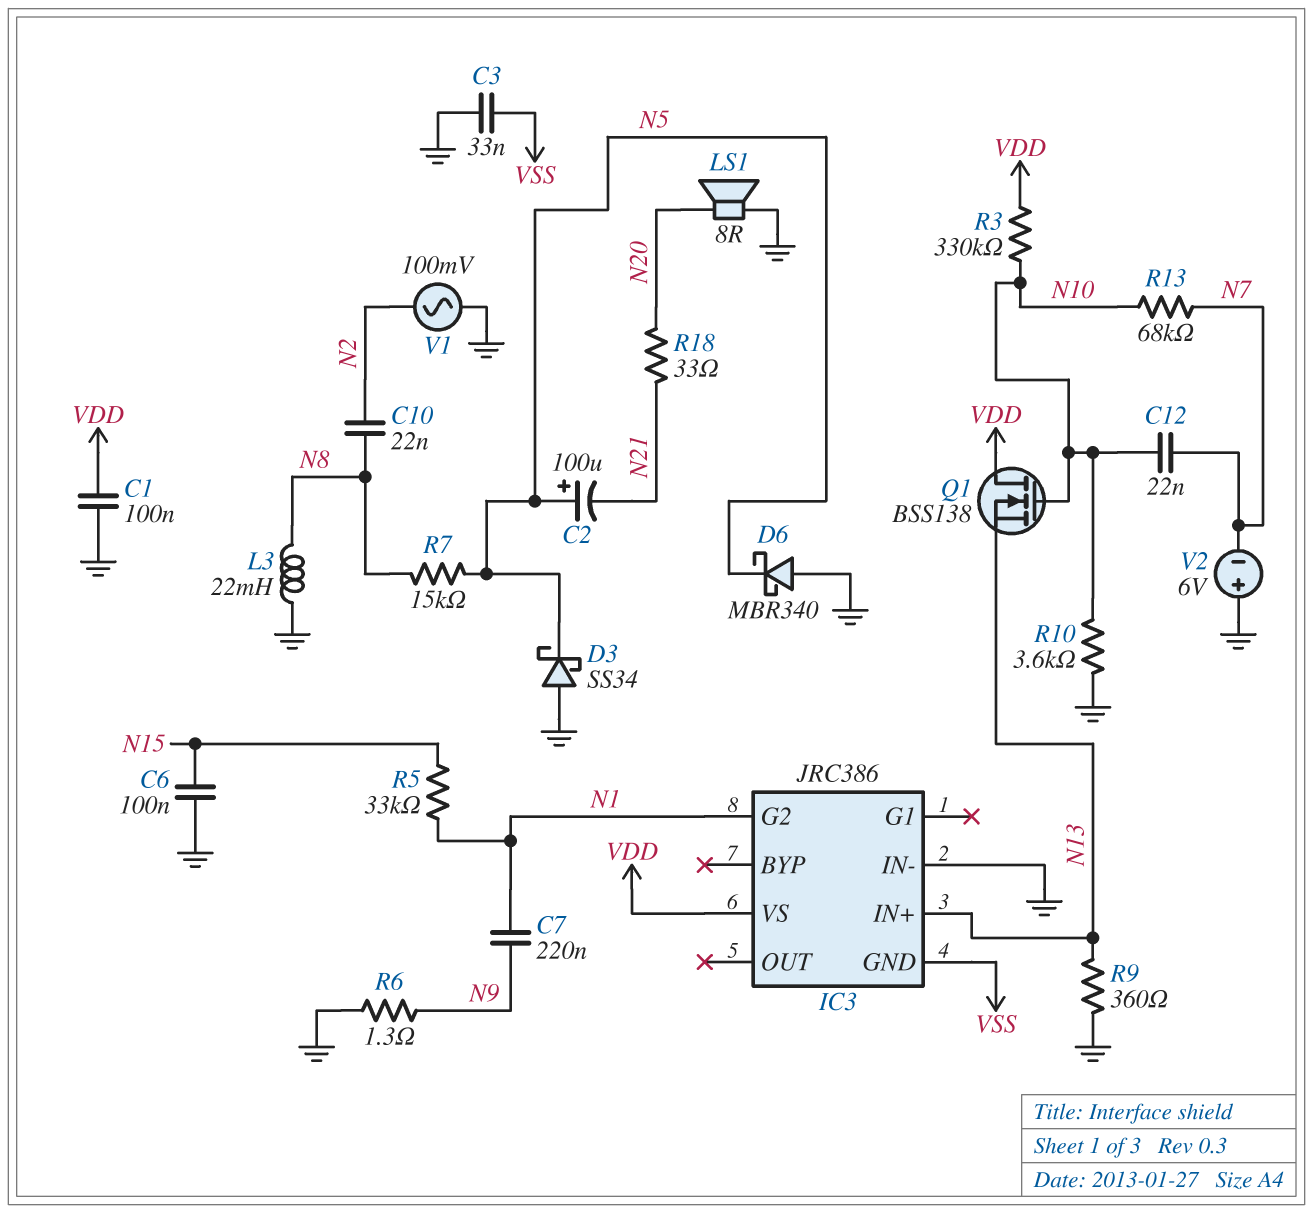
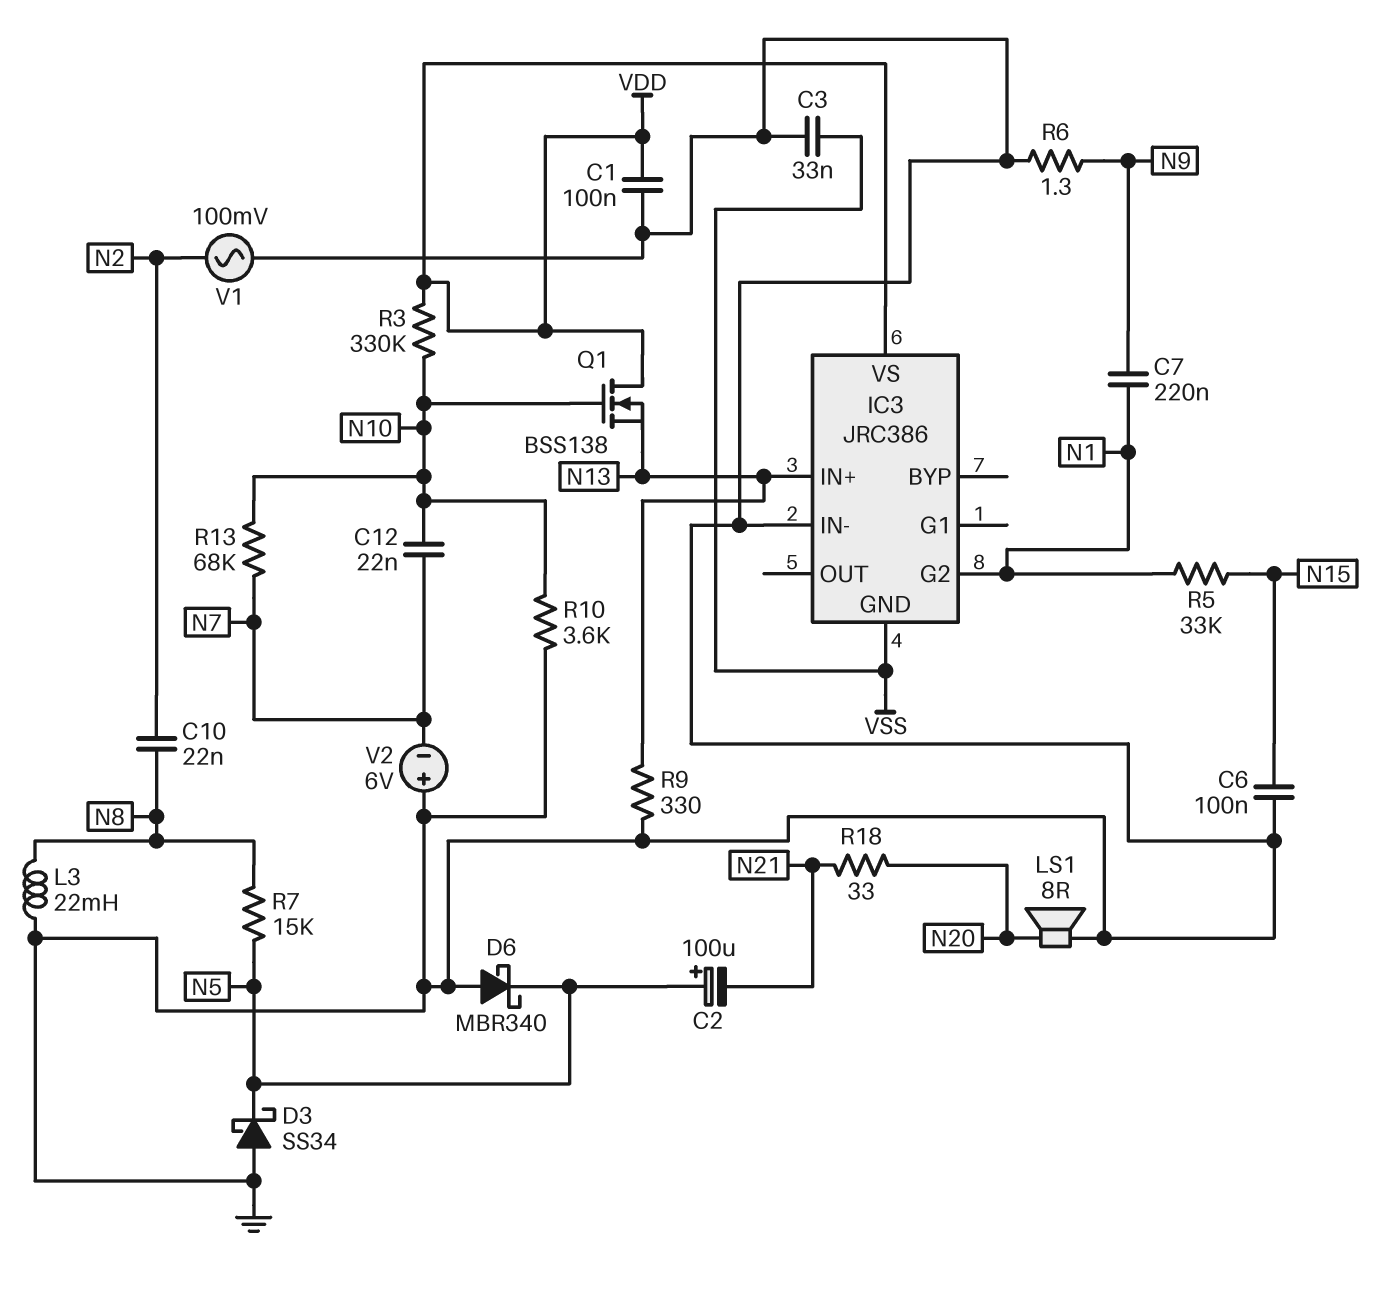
R9: 360 (GND, N13) -> 330 (GND, N13)

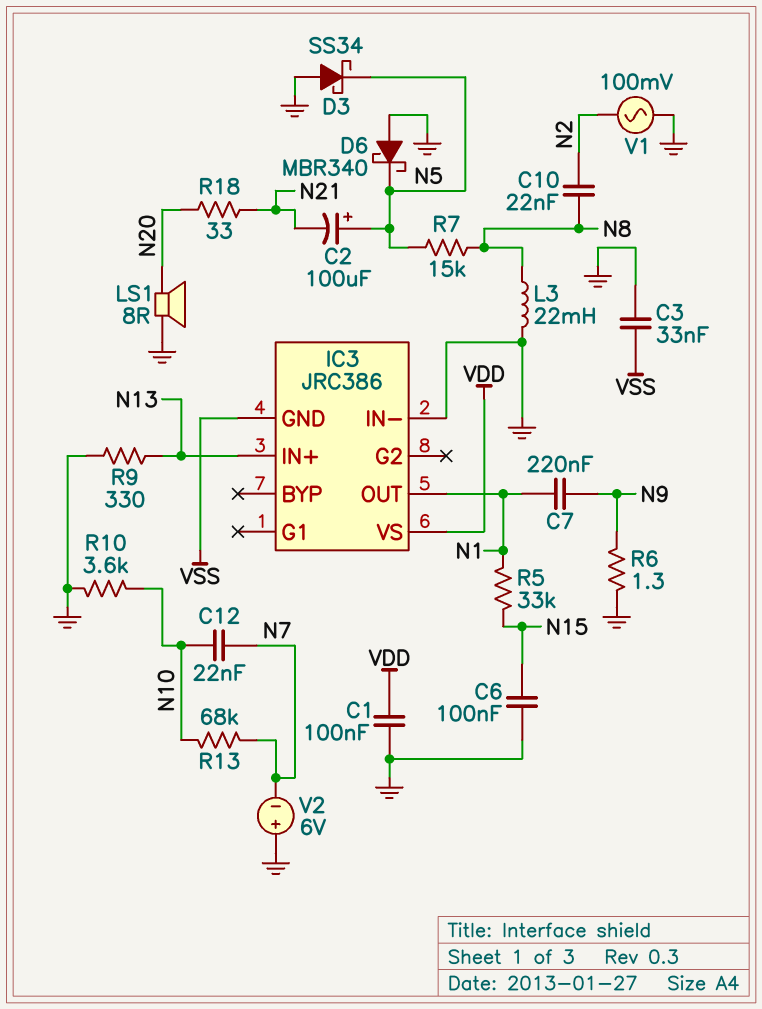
IC3 pin G2: N1 -> none
IC3 pin OUT: none -> N1
Q1: NMOS BSS138 (G N10, D VDD, S N13) -> none
R3: 330k (N10, VDD) -> none

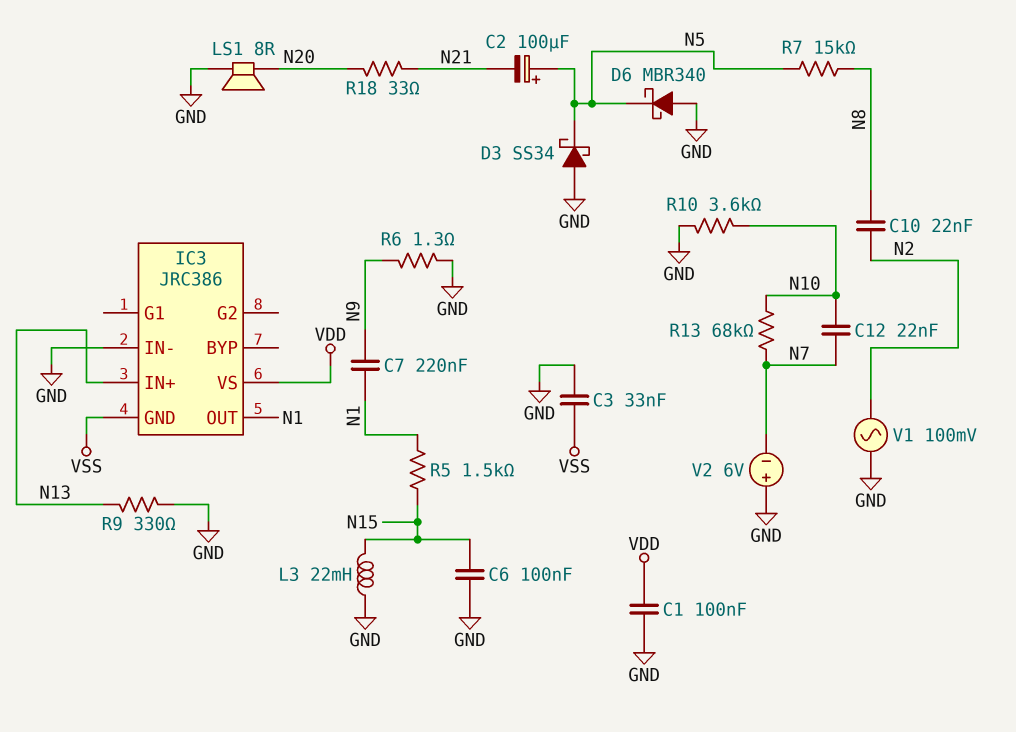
L3: 22mH (GND, N8) -> 22mH (GND, N15)
R5: 33k (N1, N15) -> 1.5k (N1, N15)

